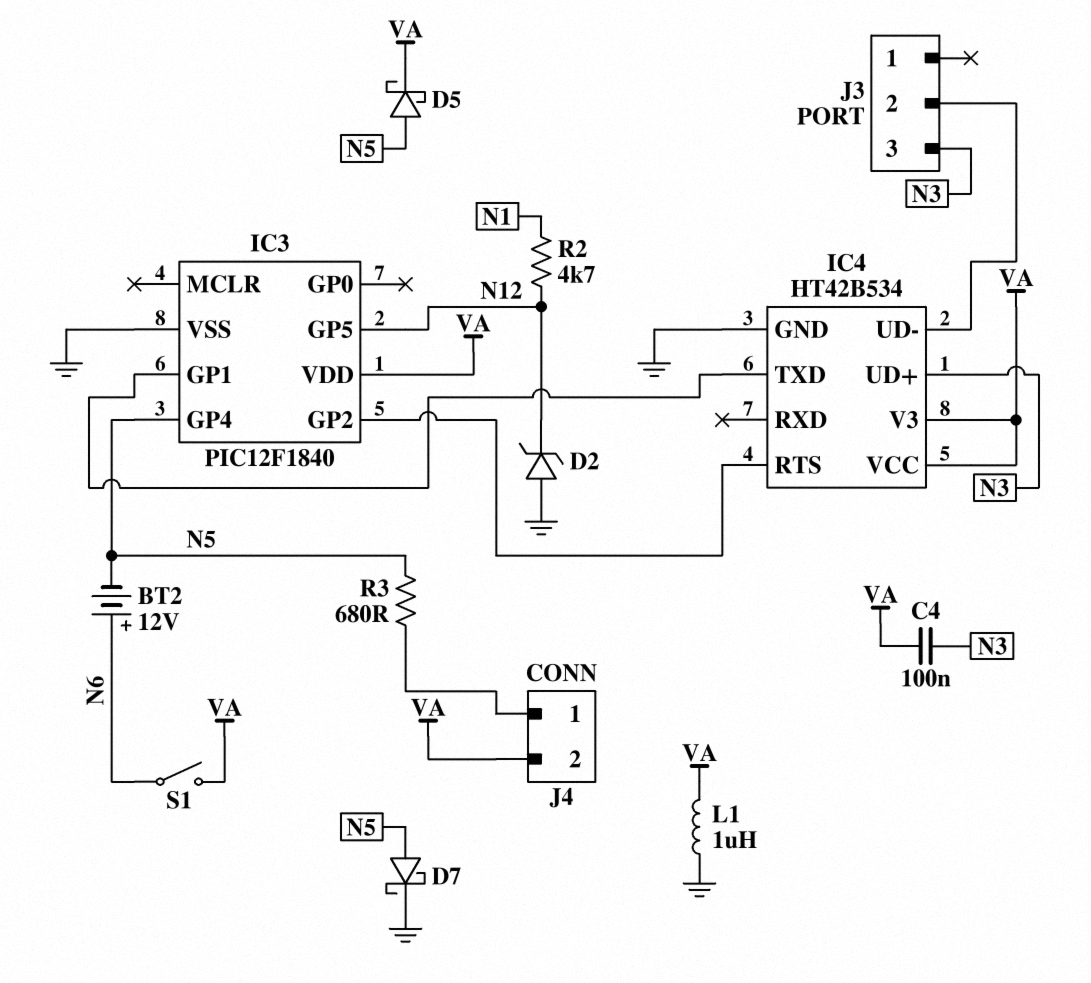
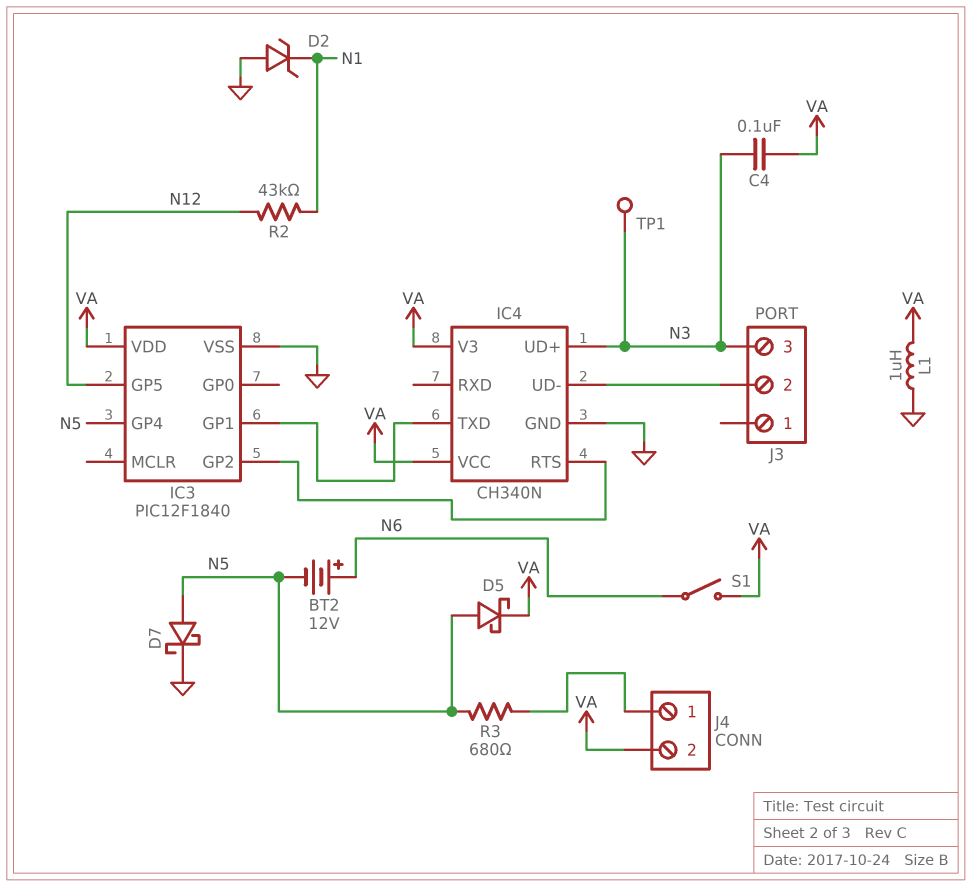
D2: zener (A GND, K N12) -> zener (A GND, K N1)
IC4: HT42B534 -> CH340N
R2: 4.7k (N1, N12) -> 43k (N1, N12)
TP1: none -> test point (N3)

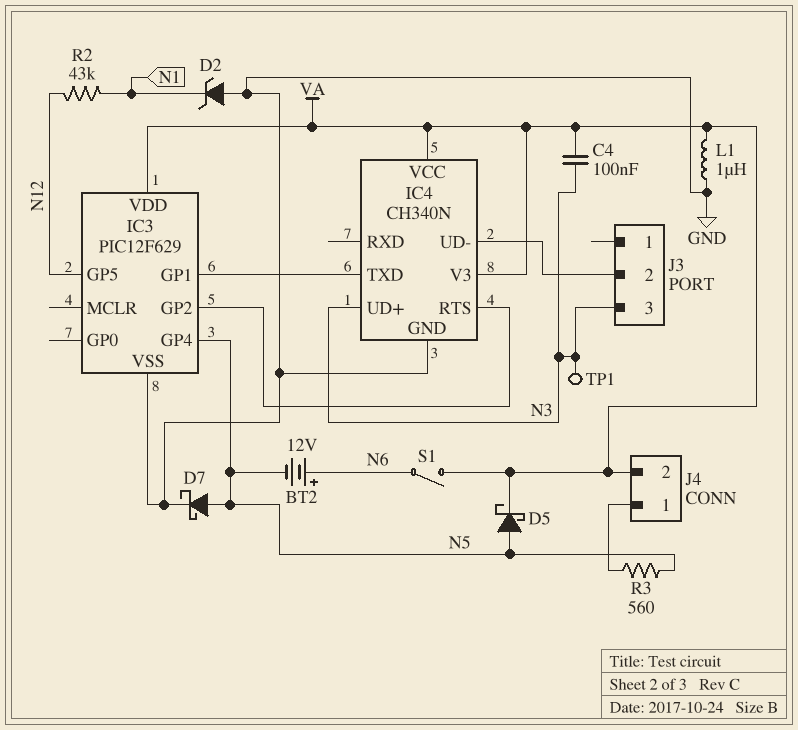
IC3: PIC12F1840 -> PIC12F629
R3: 680 (J4/1, N5) -> 560 (J4/1, N5)

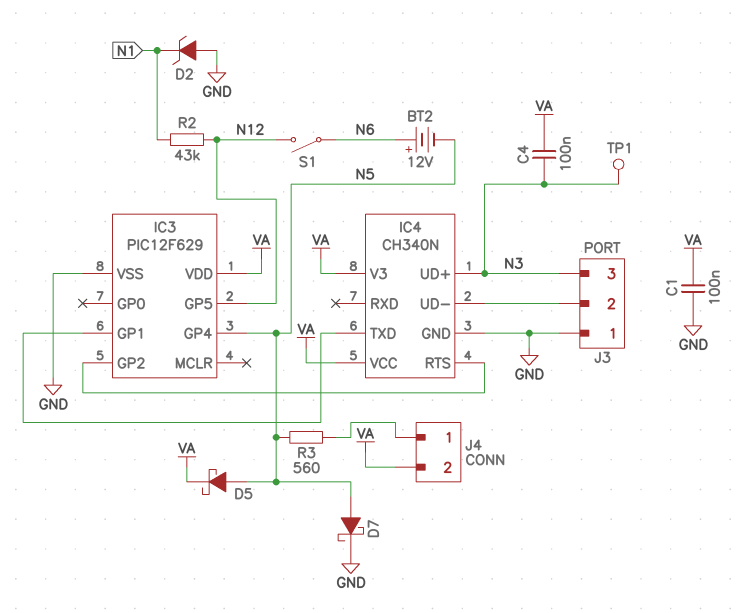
C1: none -> 100nF (GND, VA)
J3 pin 1: none -> GND
L1: 1uH (GND, VA) -> none
S1: switch (N6, VA) -> switch (N6, N12)

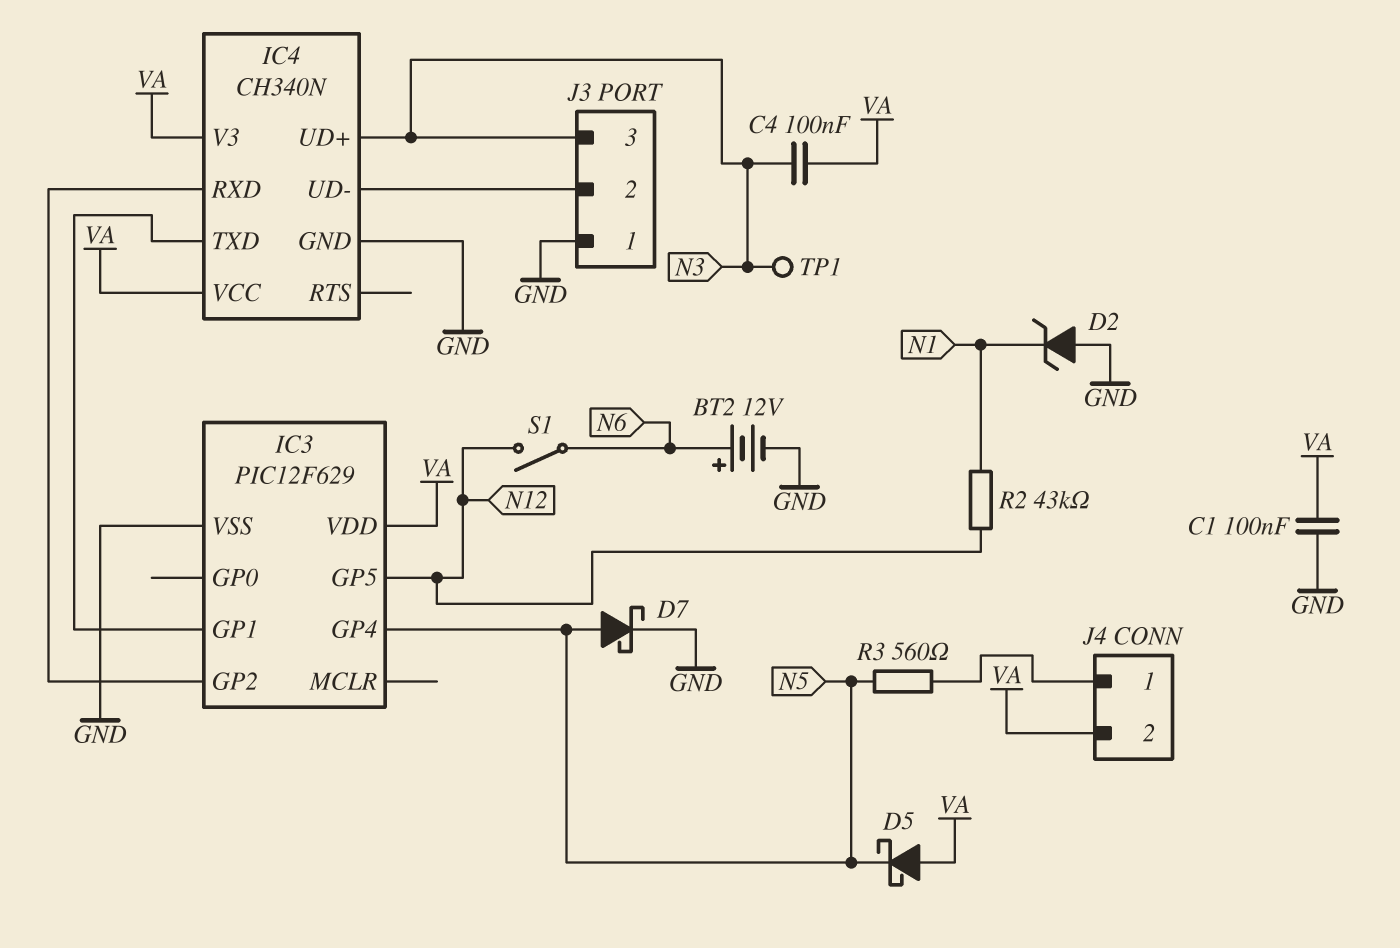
BT2: 12V (plus N6, minus N5) -> 12V (plus N6, minus GND)
D5: schottky (A N5, K VA) -> schottky (A VA, K N5)
IC4 pin RTS: IC3/GP2 -> none
IC4 pin RXD: none -> IC3/GP2

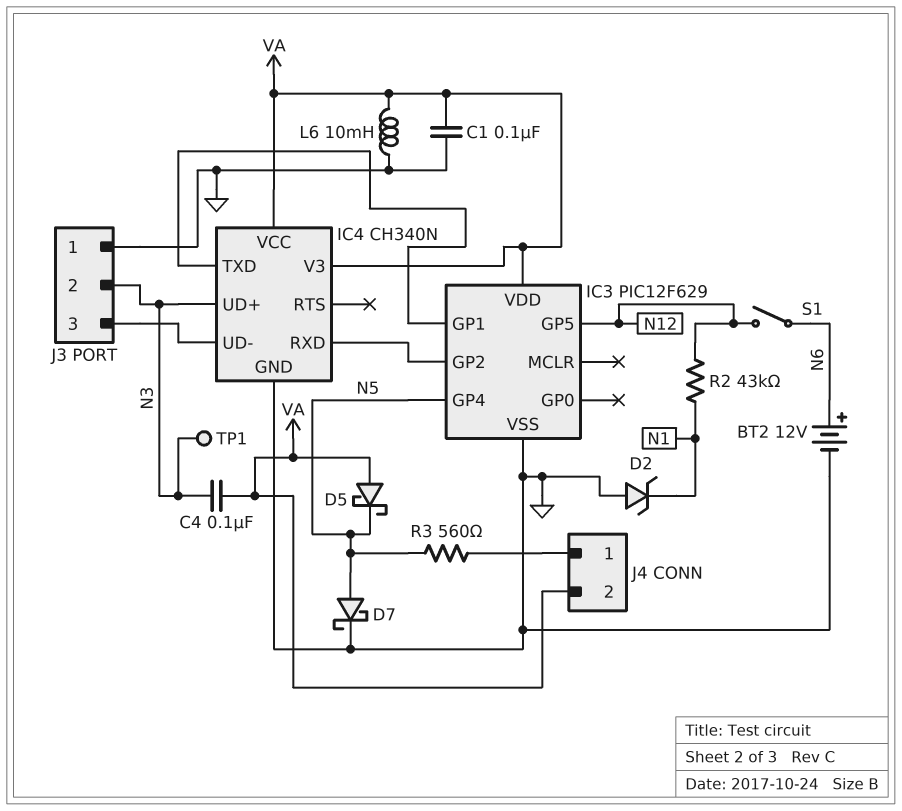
J3 pin 2: IC4/UD- -> N3
J3 pin 3: N3 -> IC4/UD-
L6: none -> 10mH (GND, VA)

